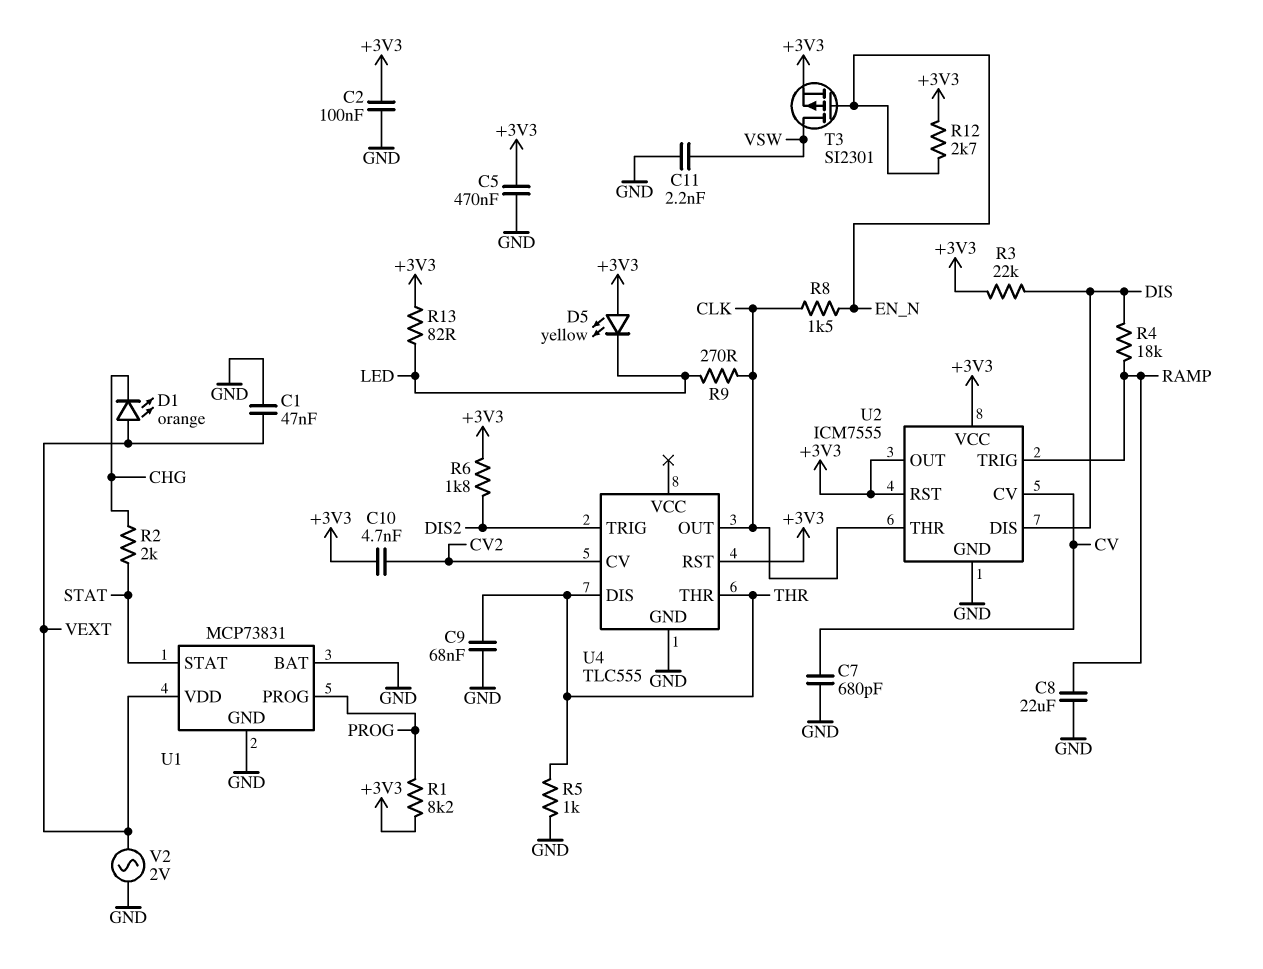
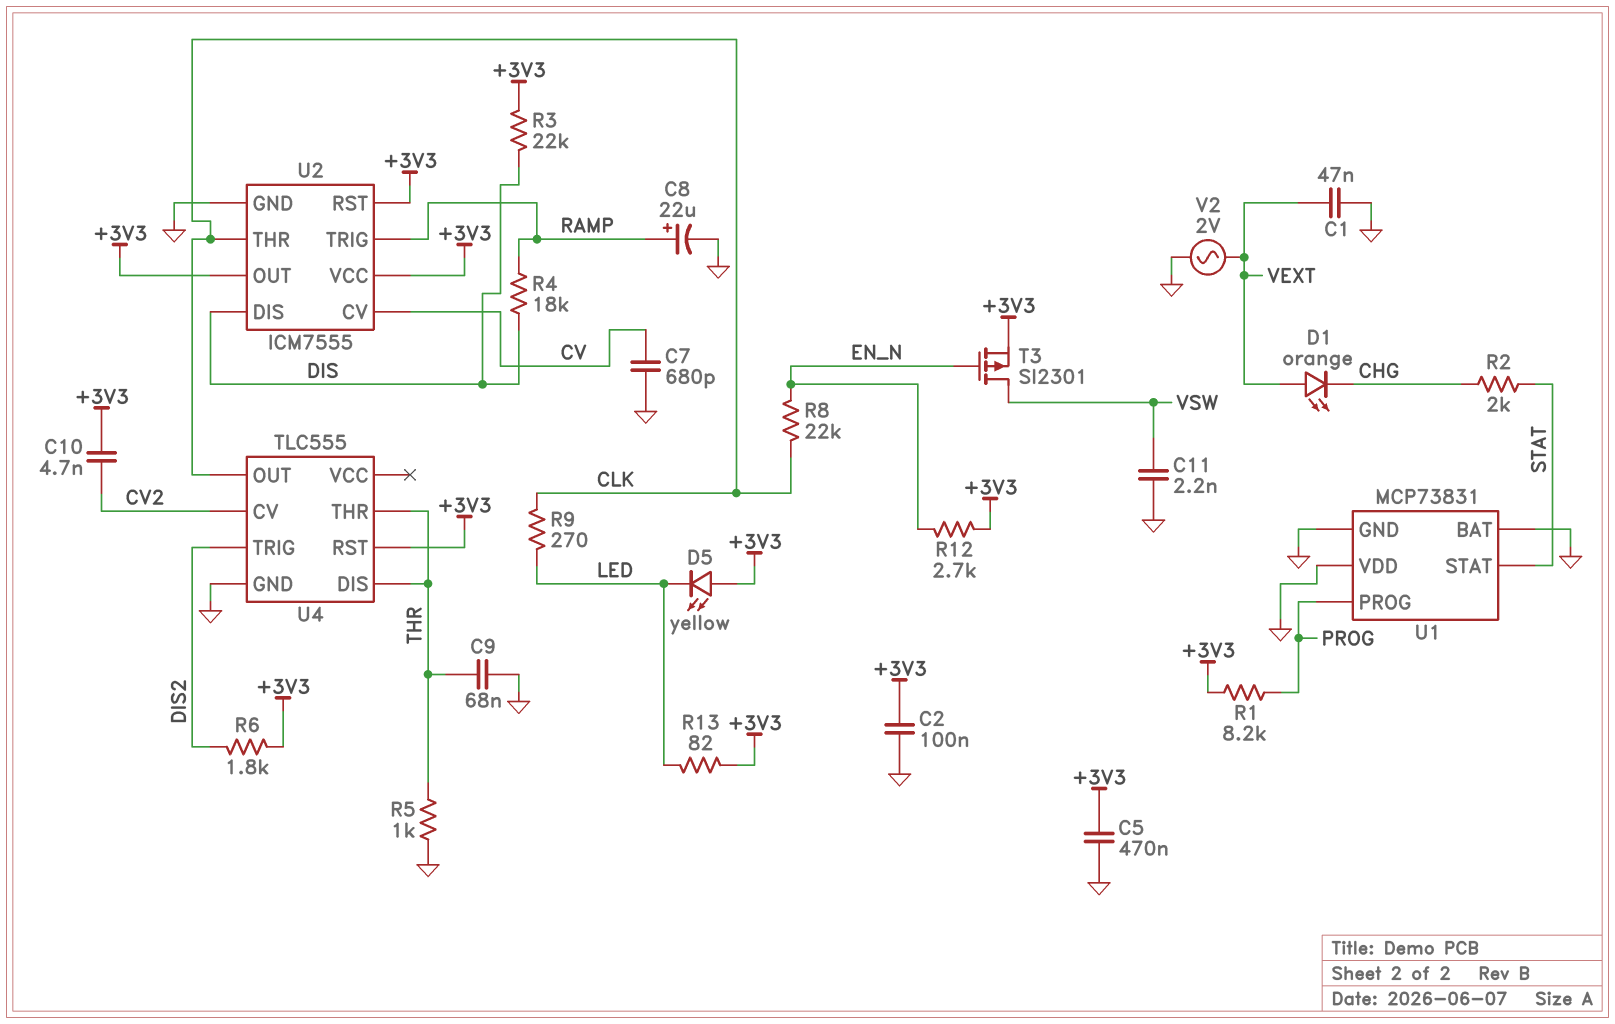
C8: 22uF (GND, RAMP) -> 22uF (plus RAMP, minus GND)
R8: 1.5k (CLK, EN_N) -> 22k (CLK, EN_N)
U1 pin VDD: VEXT -> GND

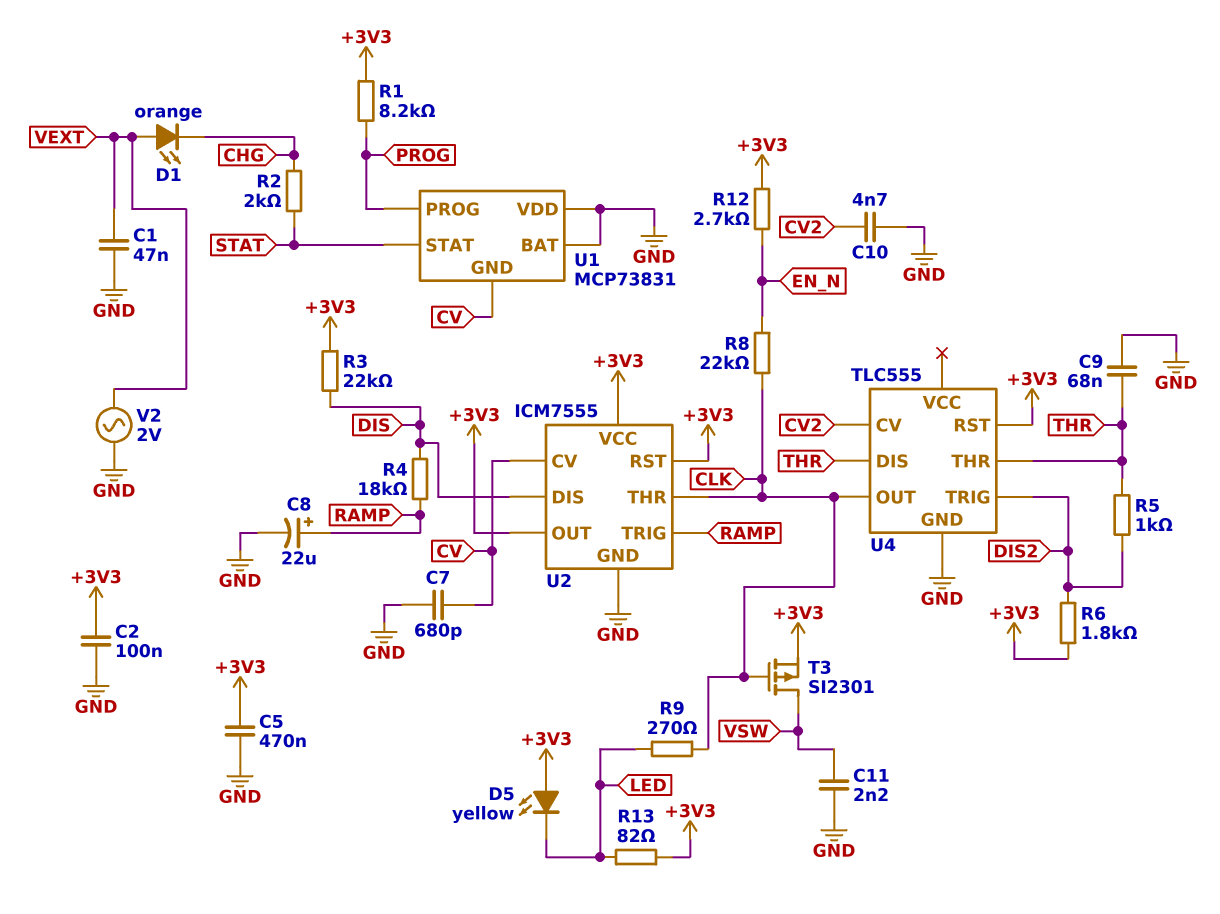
C10: 4.7nF (+3V3, CV2) -> 4.7nF (CV2, GND)
R5: 1k (GND, THR) -> 1k (DIS2, THR)
T3: PMOS SI2301 (G EN_N, D VSW, S +3V3) -> PMOS SI2301 (G CLK, D VSW, S +3V3)
U1 pin GND: GND -> CV

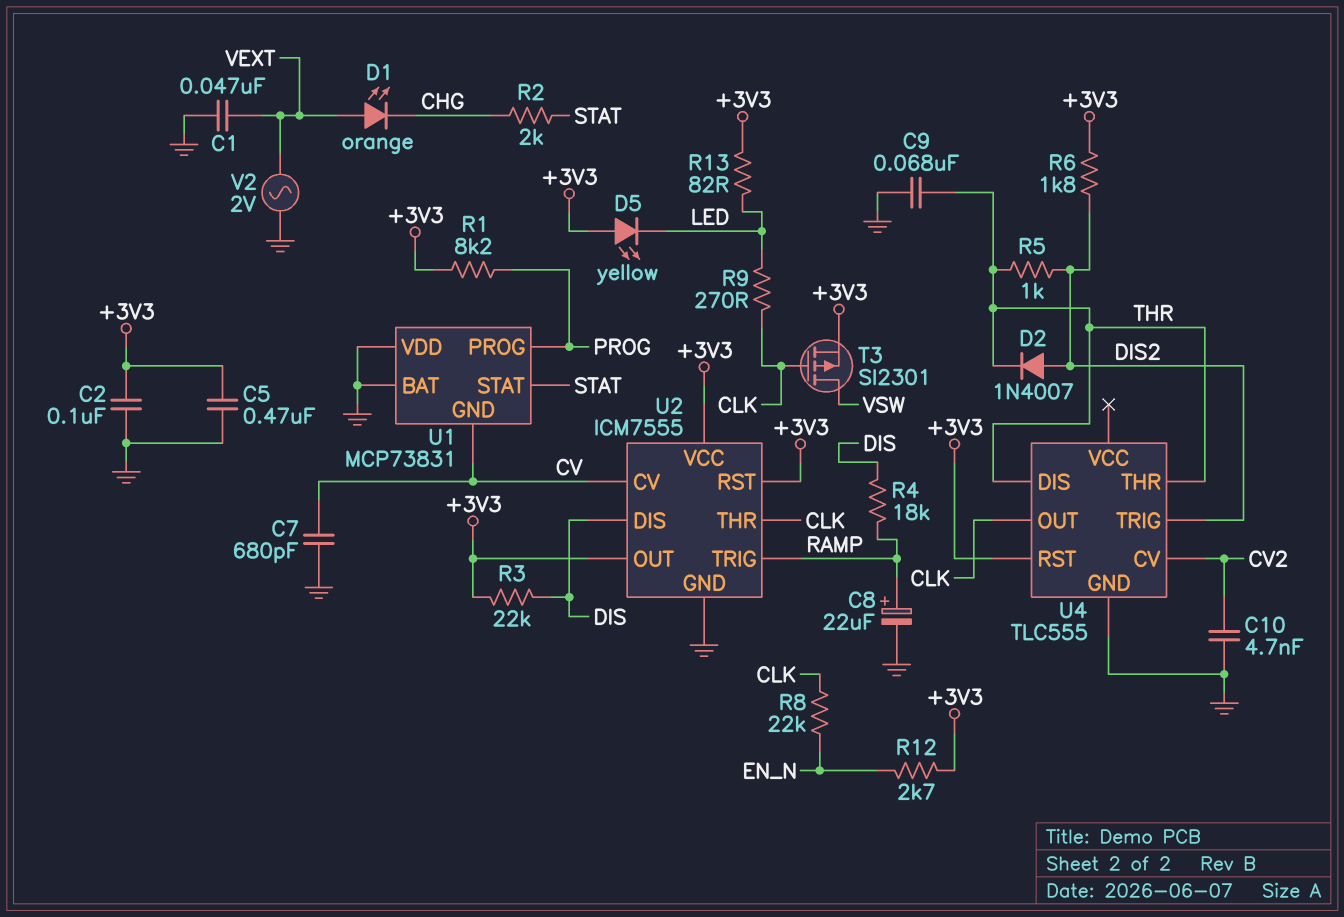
C11: 2.2nF (GND, VSW) -> none
D2: none -> diode 1N4007 (A DIS2, K THR)

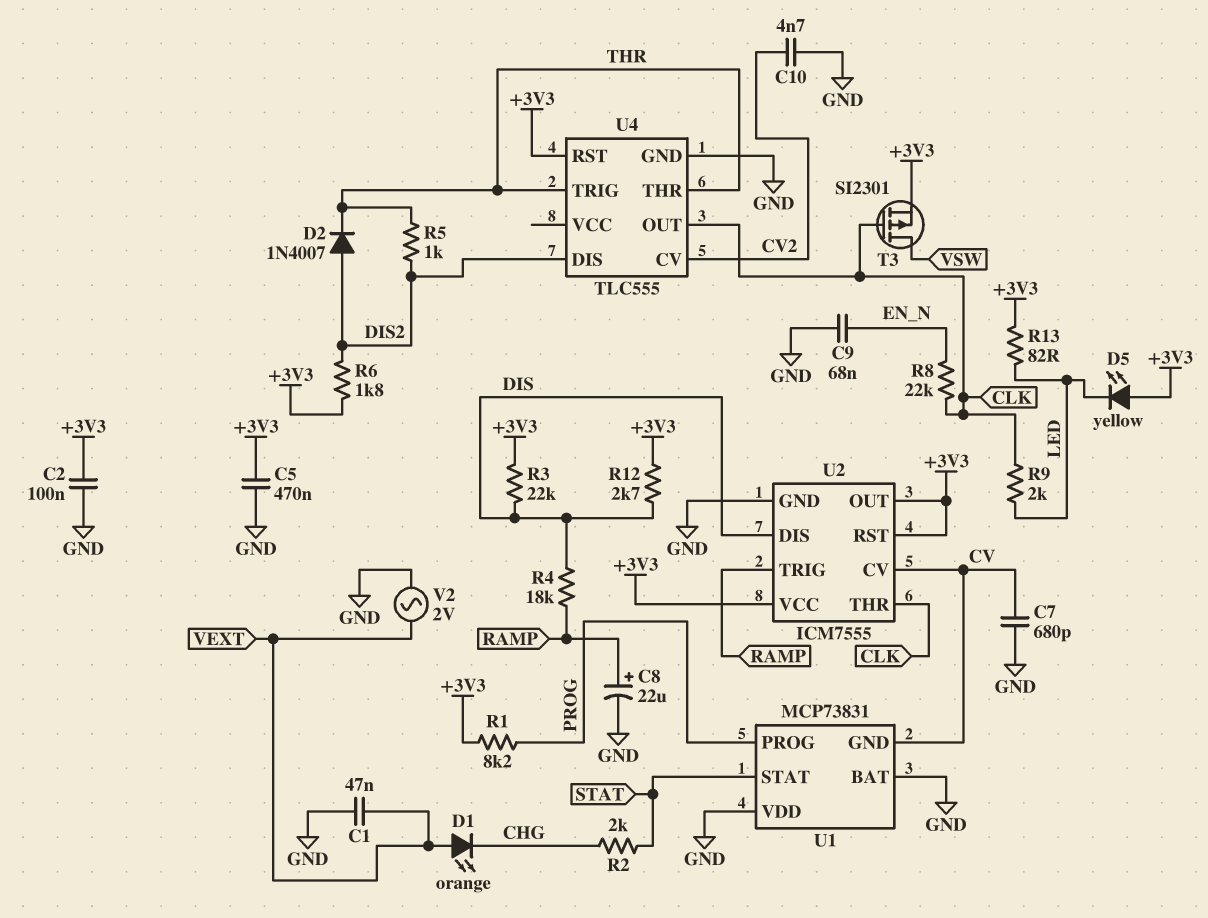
C9: 68nF (GND, THR) -> 68nF (EN_N, GND)
R9: 270 (CLK, LED) -> 2k (CLK, LED)
R12: 2.7k (+3V3, EN_N) -> 2.7k (+3V3, DIS)
U4 pin DIS: THR -> DIS2
U4 pin TRIG: DIS2 -> THR

